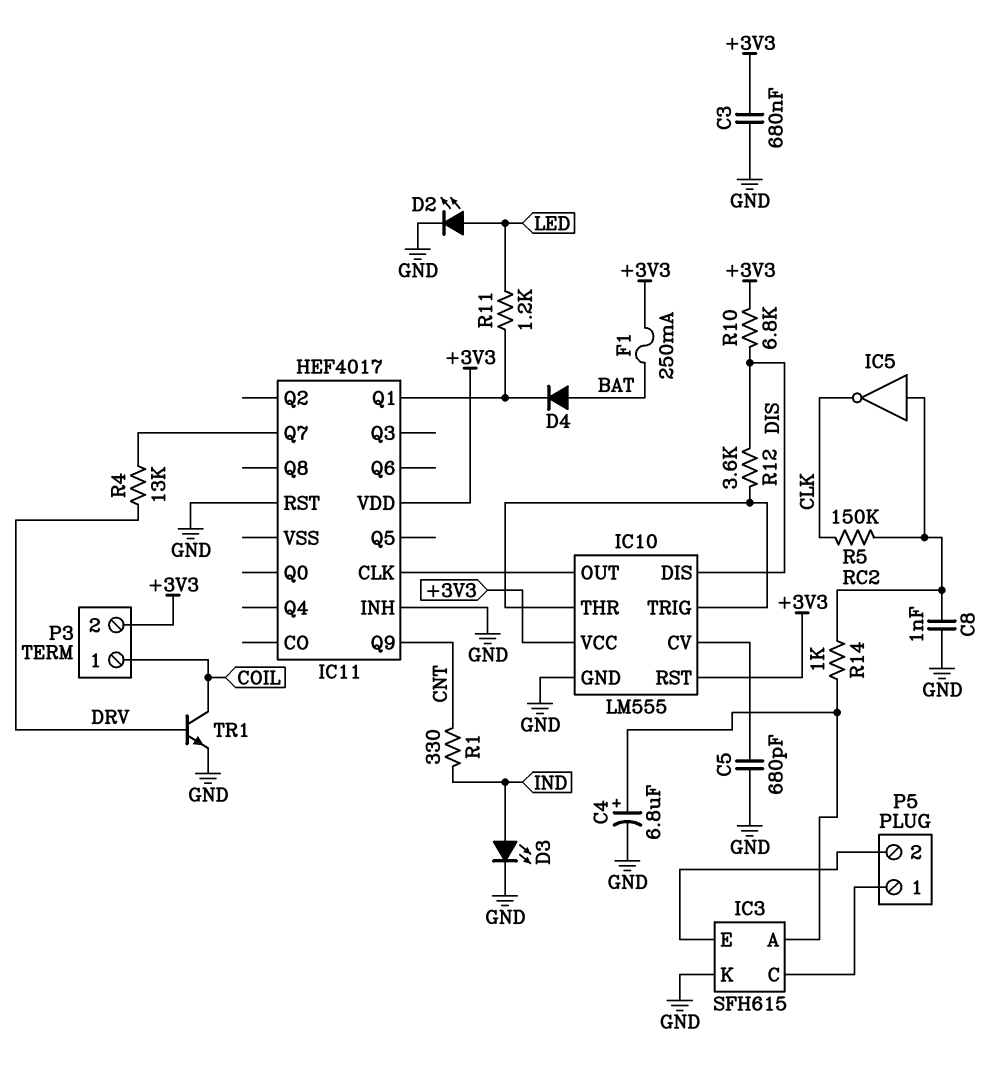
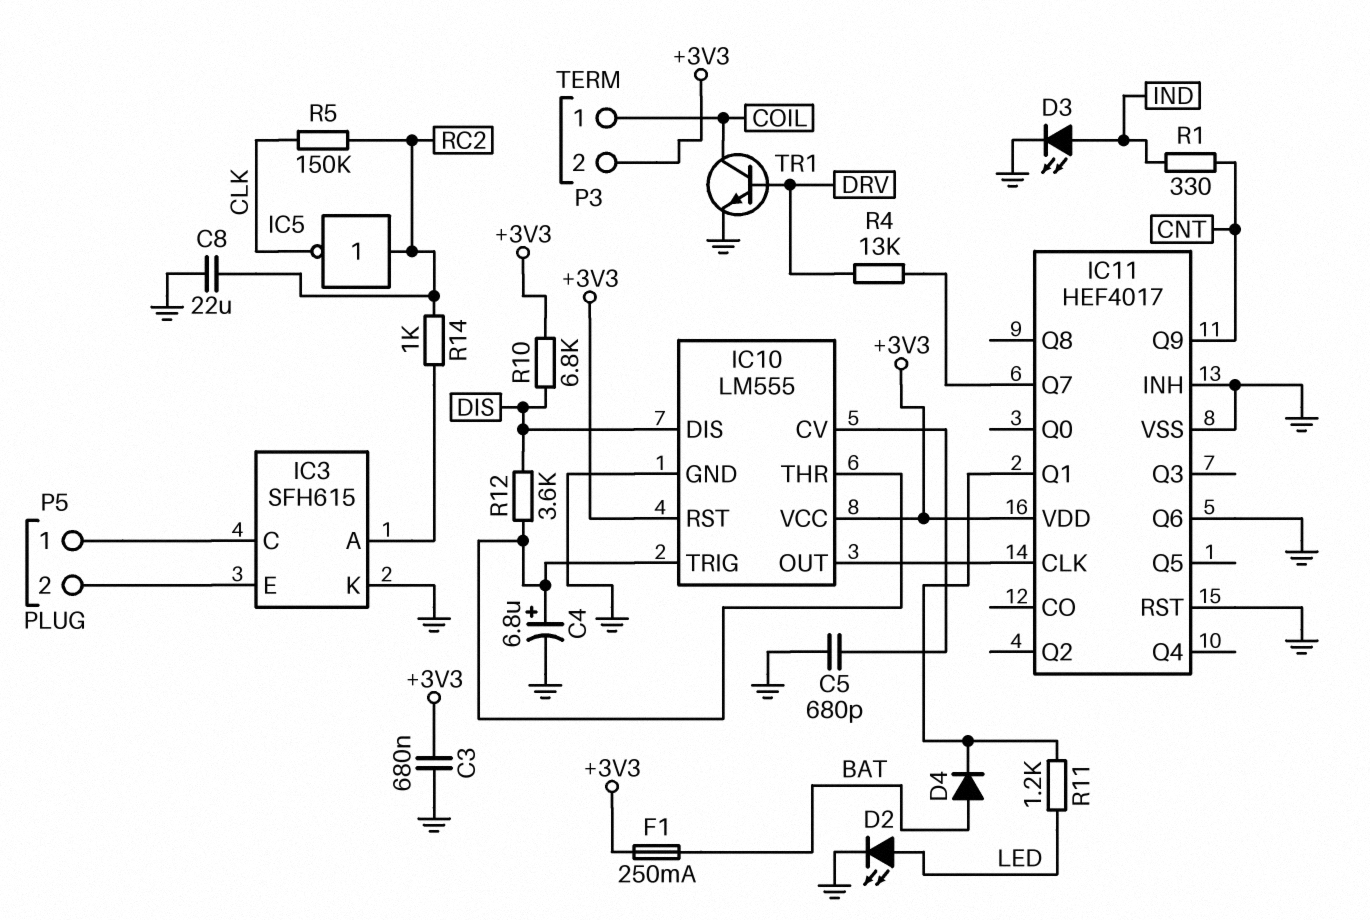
C4: 6.8uF (plus IC3/A, minus GND) -> 6.8uF (plus IC10/THR, minus GND)
C8: 1nF (GND, RC2) -> 22uF (GND, RC2)
IC11 pin Q6: none -> GND
IC11 pin VSS: none -> GND

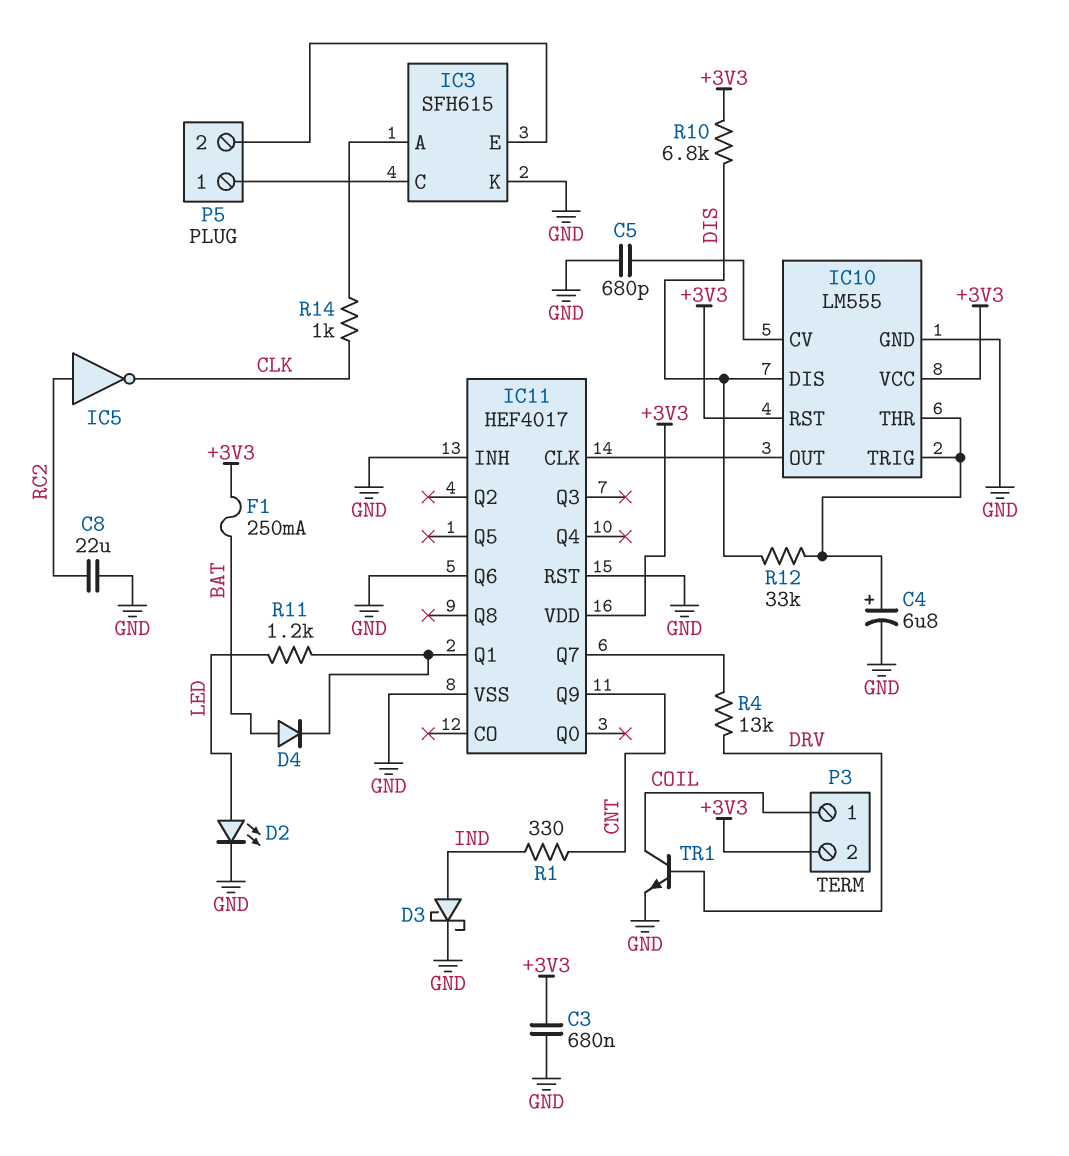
D3: LED (A IND, K GND) -> schottky (A IND, K GND)
R5: 150k (CLK, RC2) -> none
R12: 3.6k (DIS, IC10/THR) -> 33k (DIS, IC10/THR)
R14: 1k (IC3/A, RC2) -> 1k (CLK, IC3/A)

